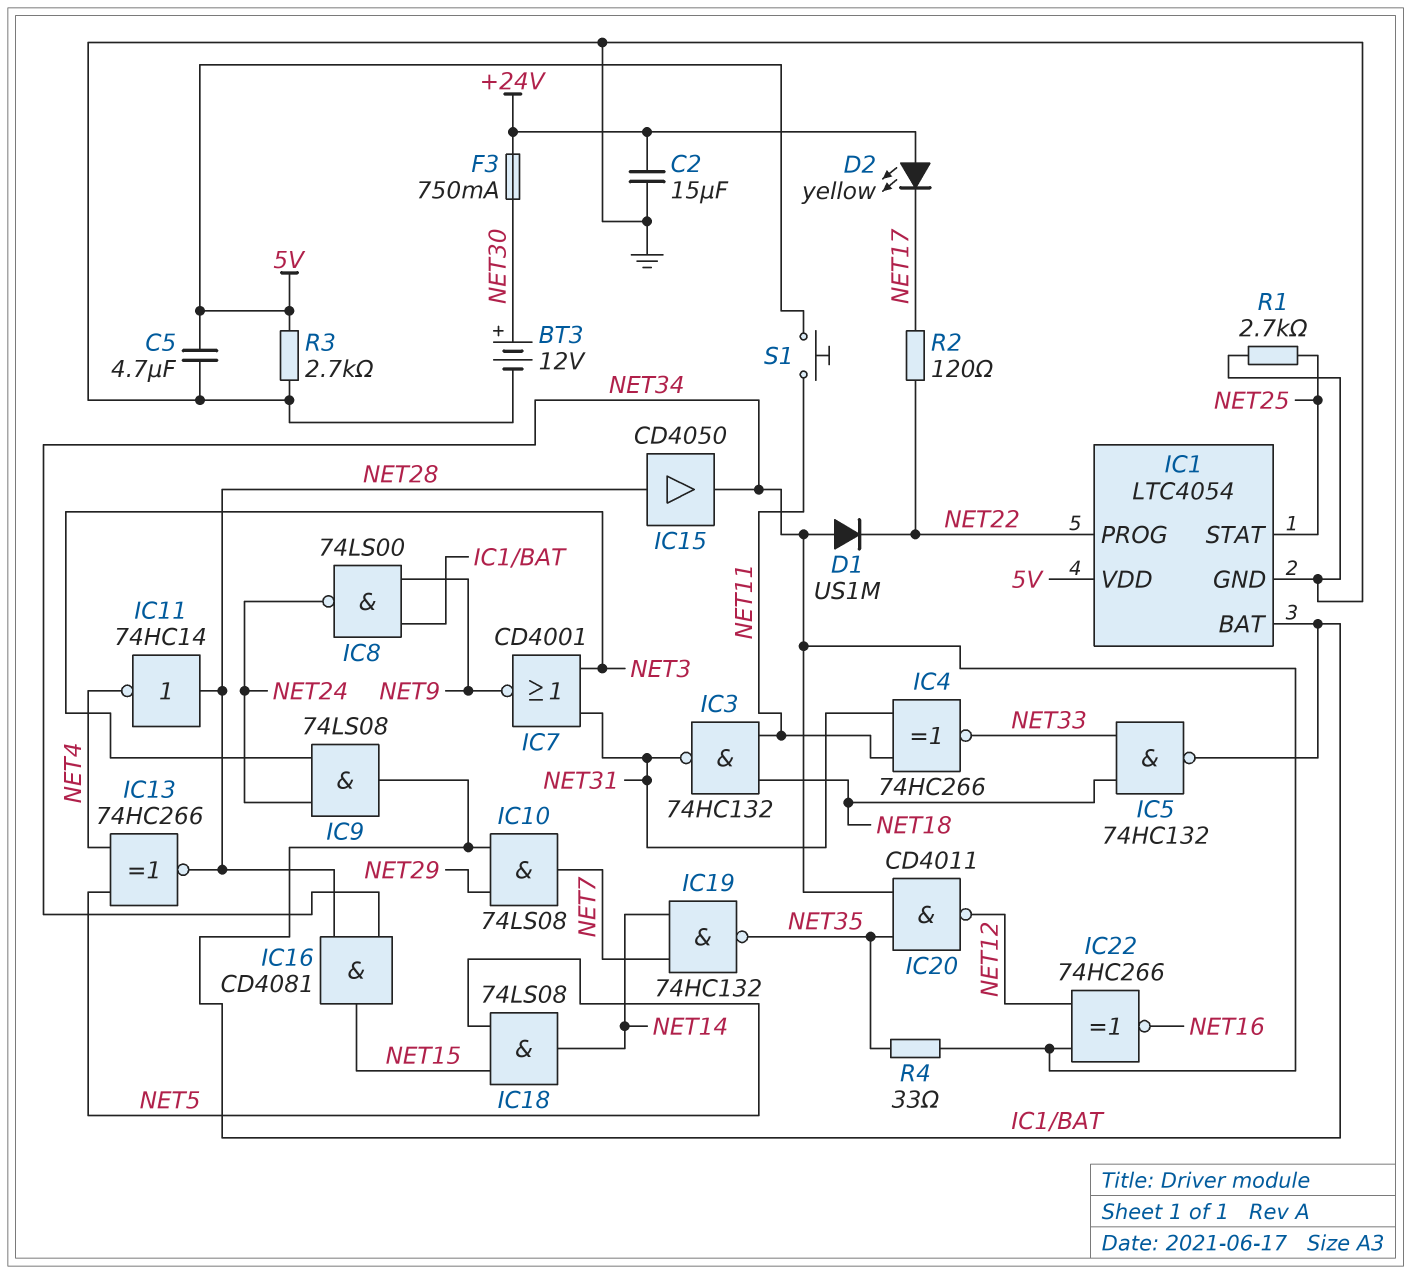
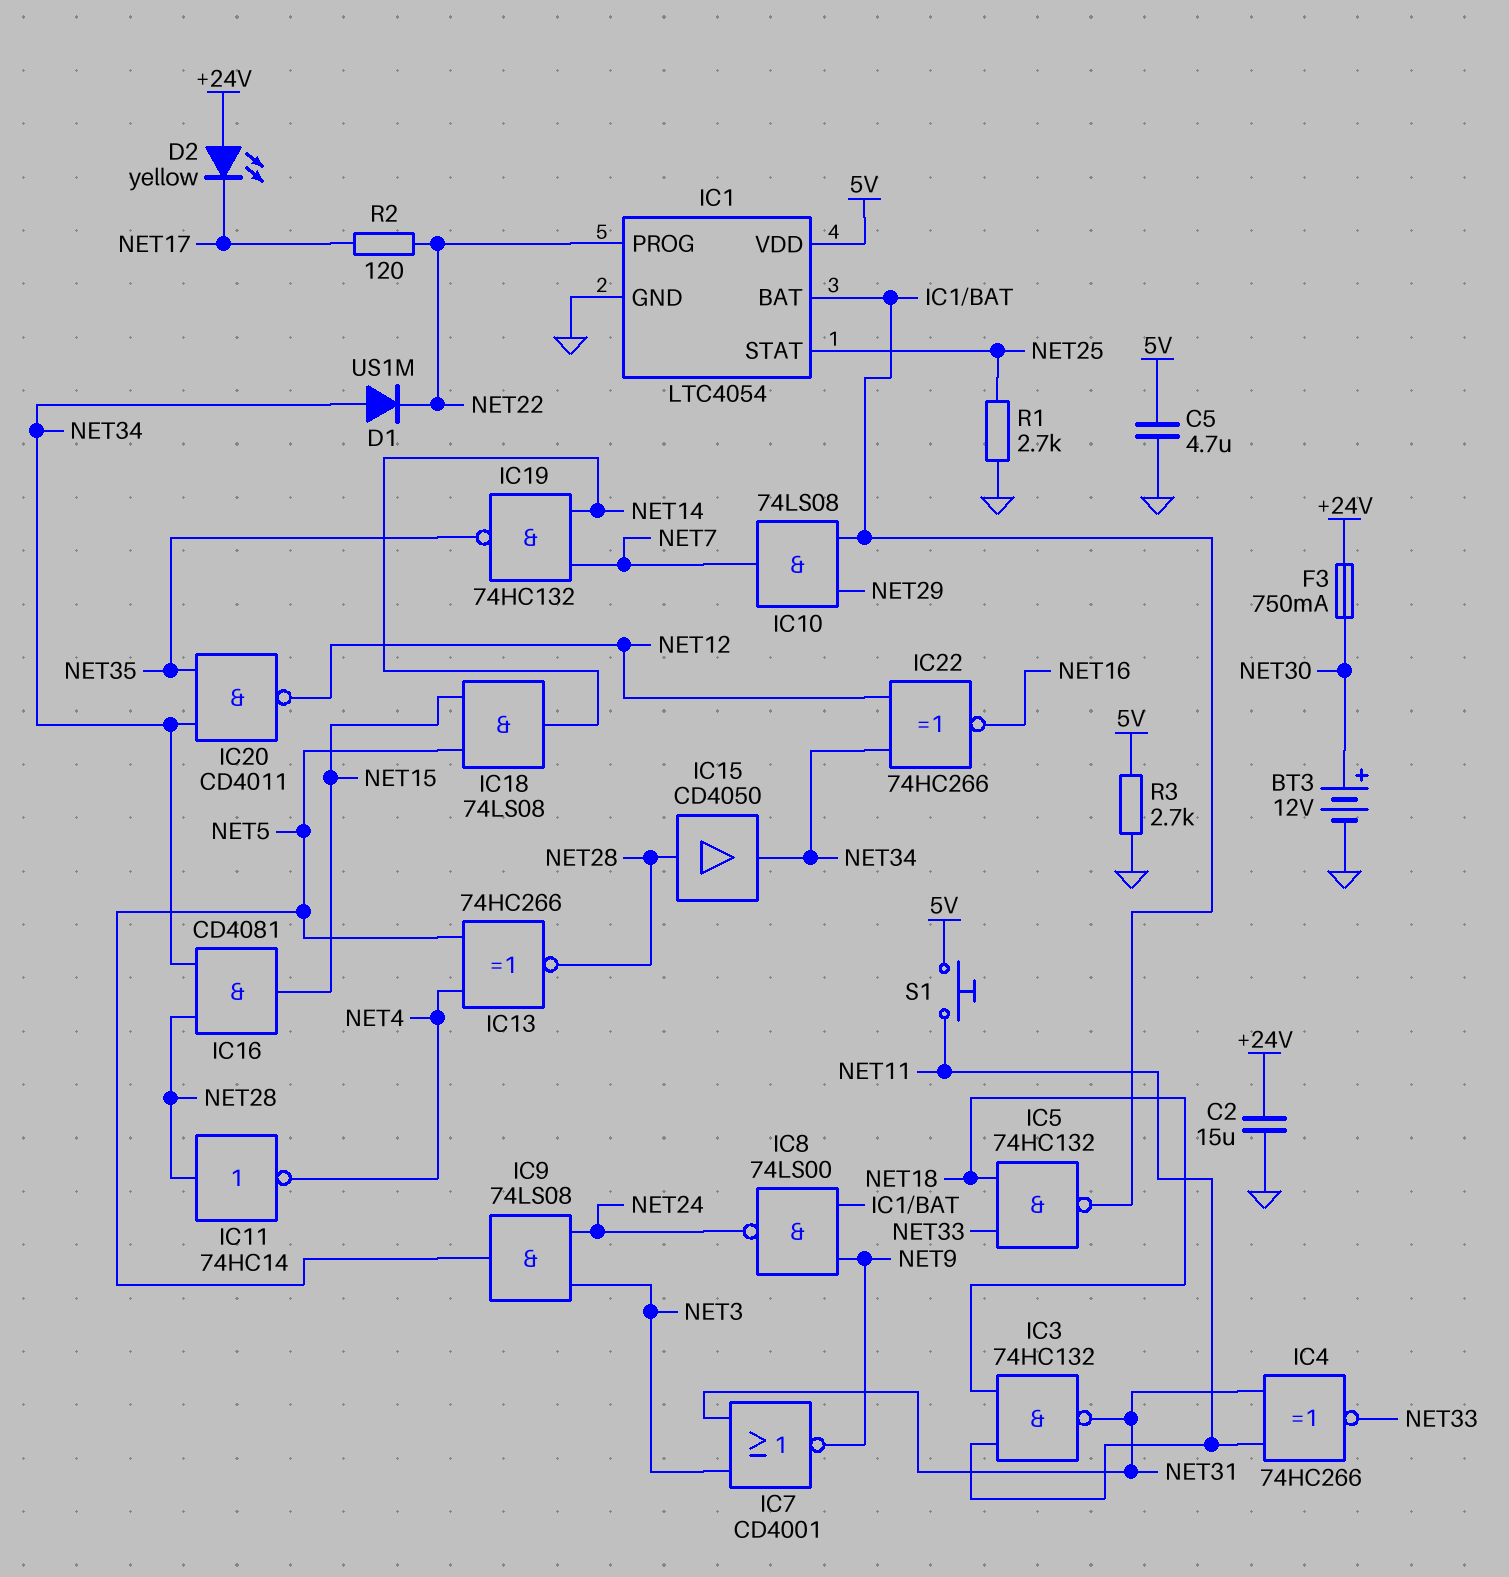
IC9: AND 74LS08 (in NET3, in NET24, out IC1/BAT) -> AND 74LS08 (in NET3, in NET24, out NET5)
R4: 33 (NET34, NET35) -> none

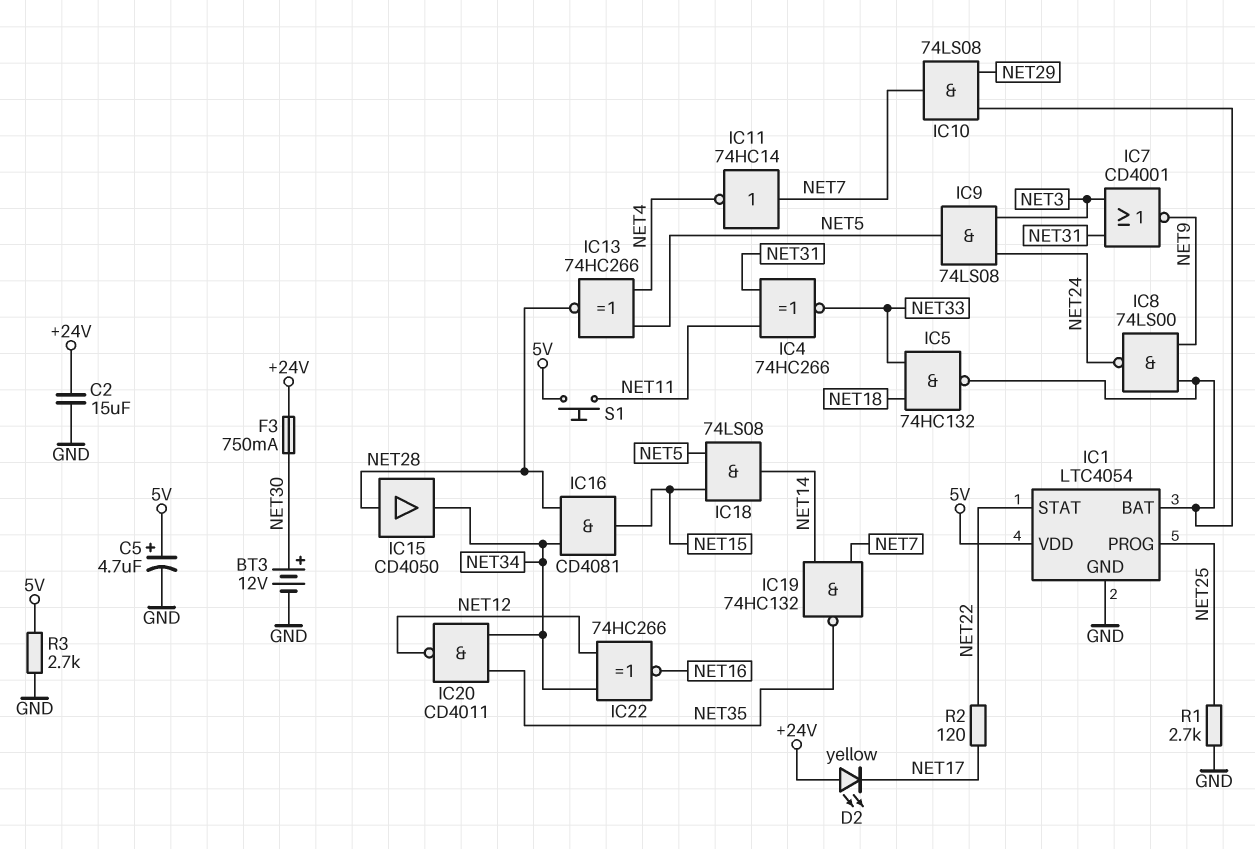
C5: 4.7uF (5V, GND) -> 4.7uF (plus 5V, minus GND)
D1: diode US1M (A NET34, K NET22) -> none
IC1 pin PROG: NET22 -> NET25
IC1 pin STAT: NET25 -> NET22
IC3: NAND 74HC132 (in NET11, in NET18, out NET31) -> none
IC11: NOT 74HC14 (in NET28, out NET4) -> NOT 74HC14 (in NET7, out NET4)

